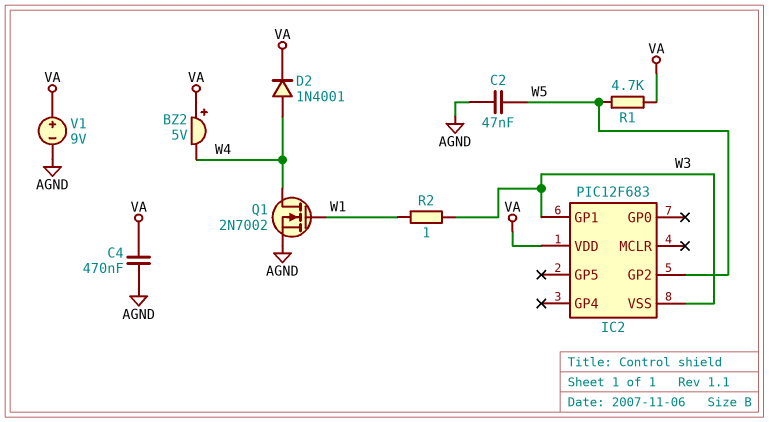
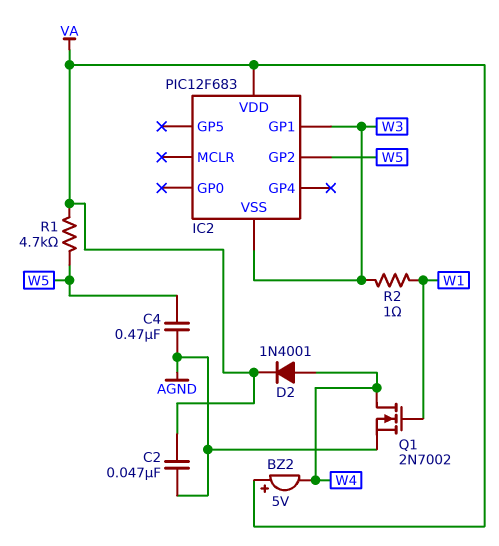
C2: 47nF (AGND, W5) -> 47nF (AGND, VA)
C4: 470nF (AGND, VA) -> 470nF (AGND, W5)
V1: 9V (plus VA, minus AGND) -> none

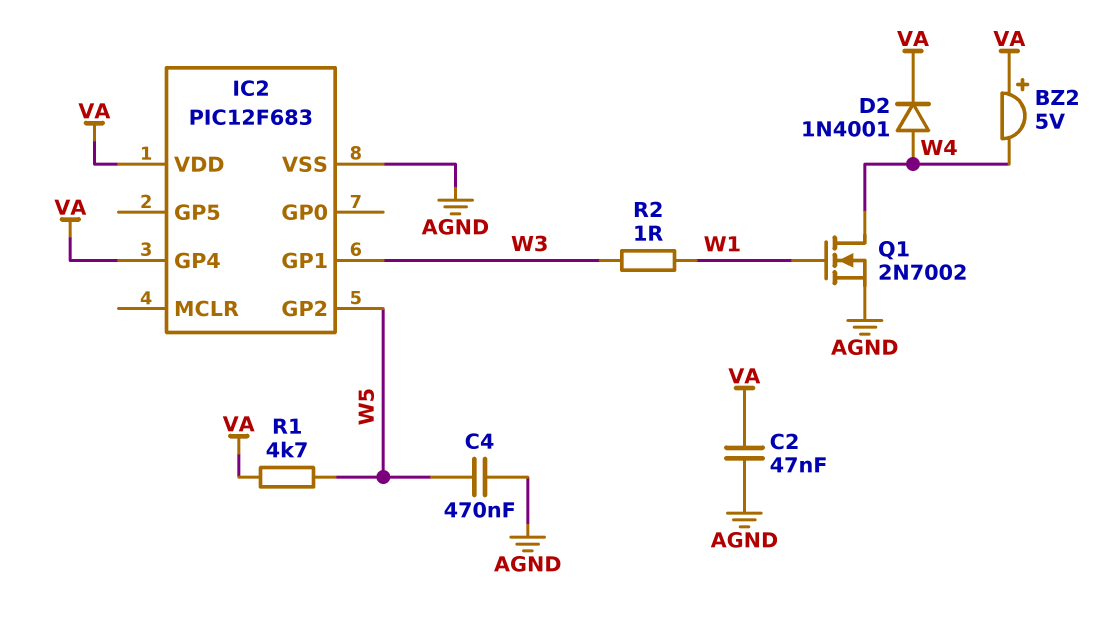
IC2 pin GP4: none -> VA
IC2 pin VSS: W3 -> AGND

